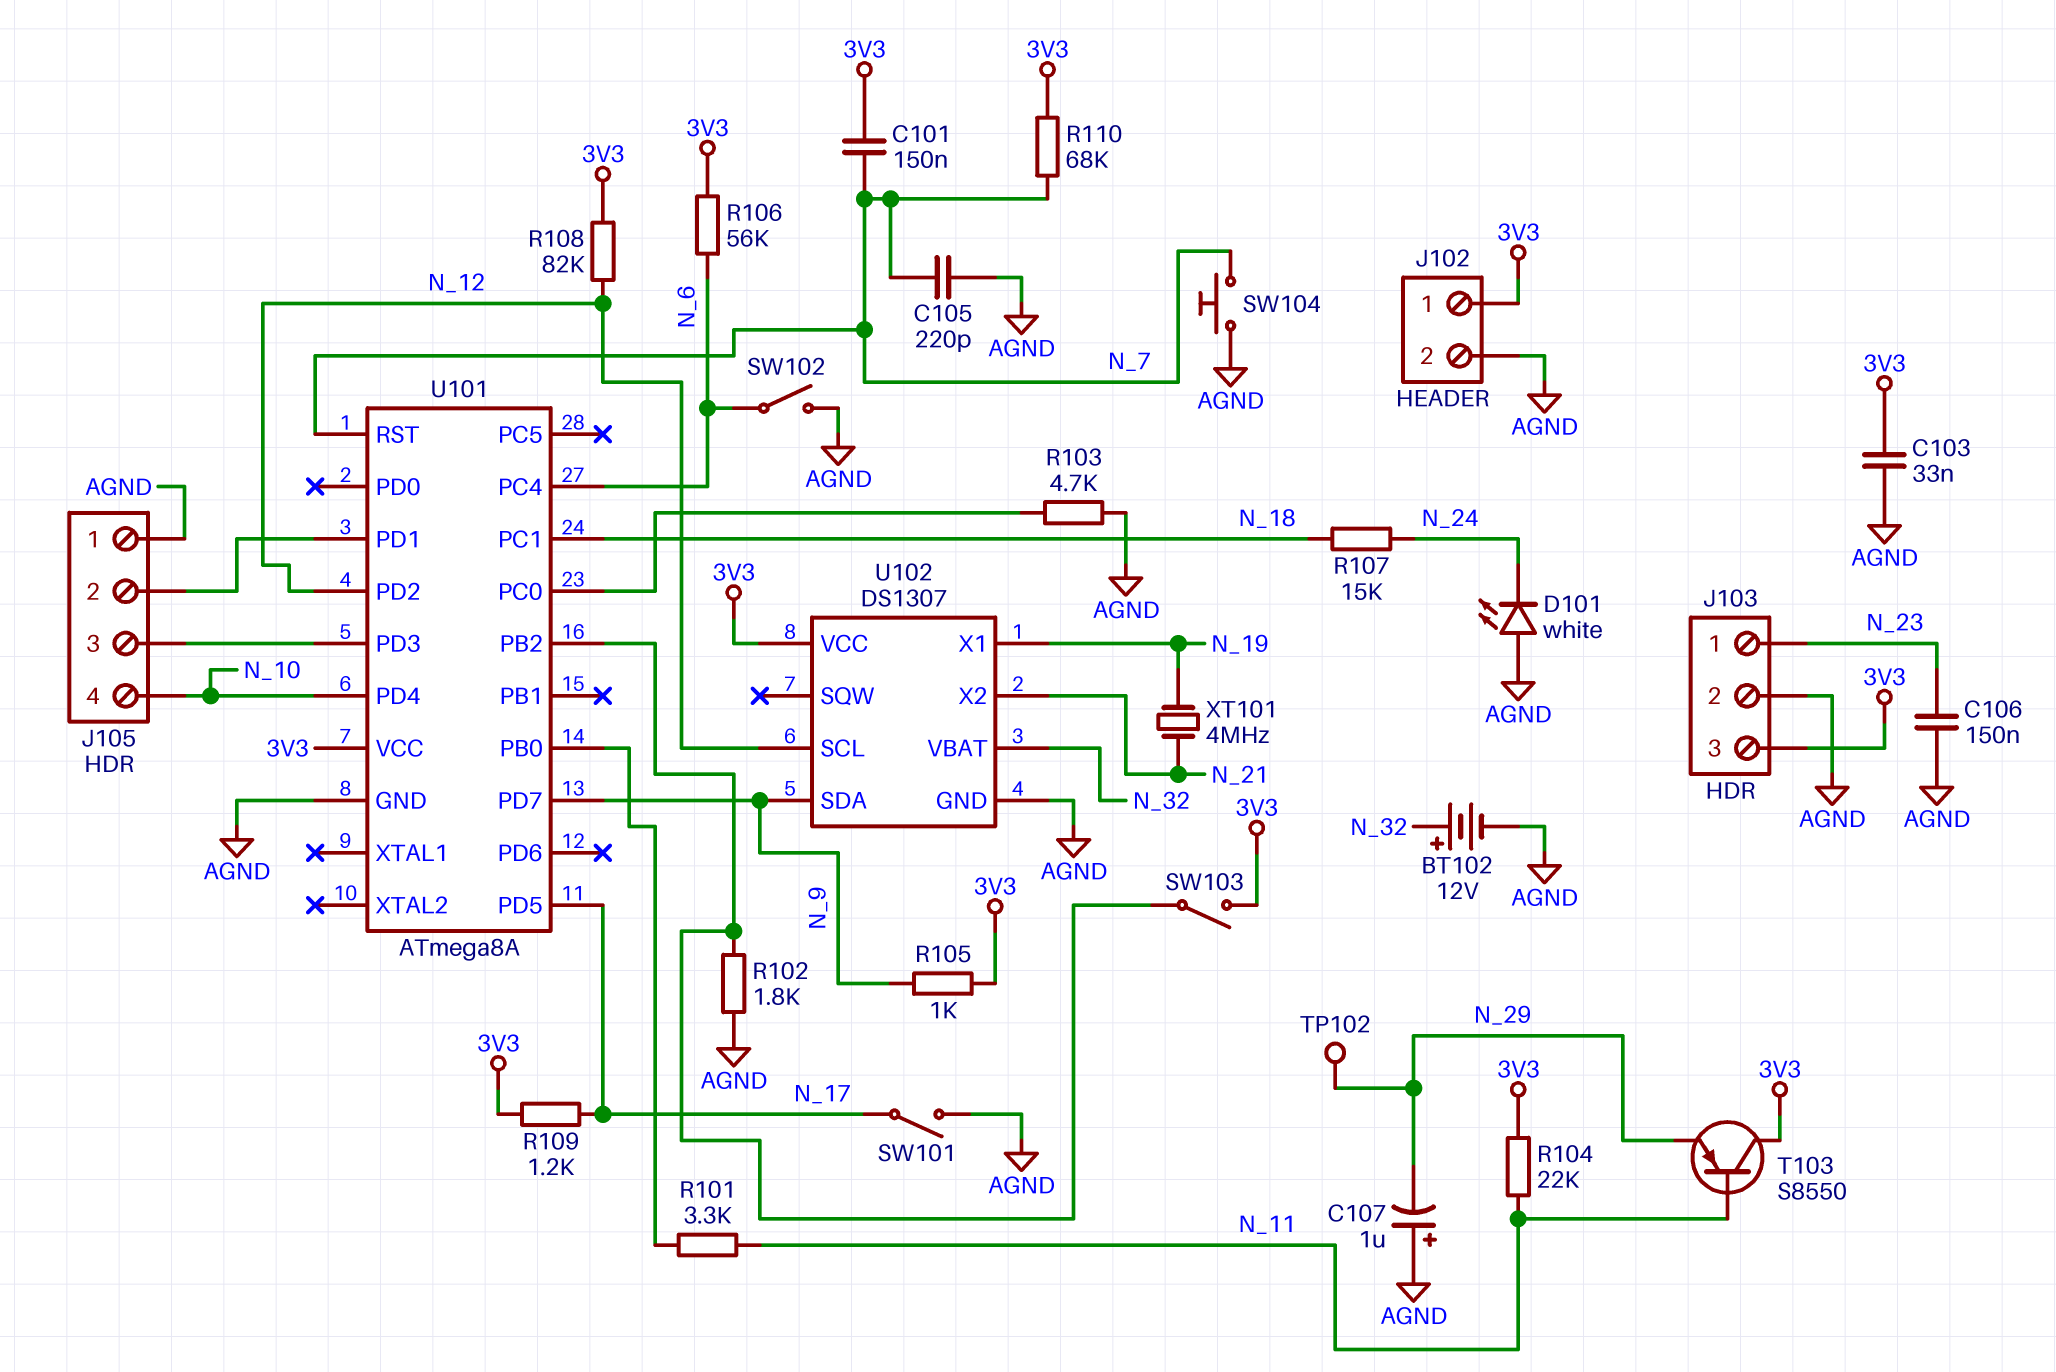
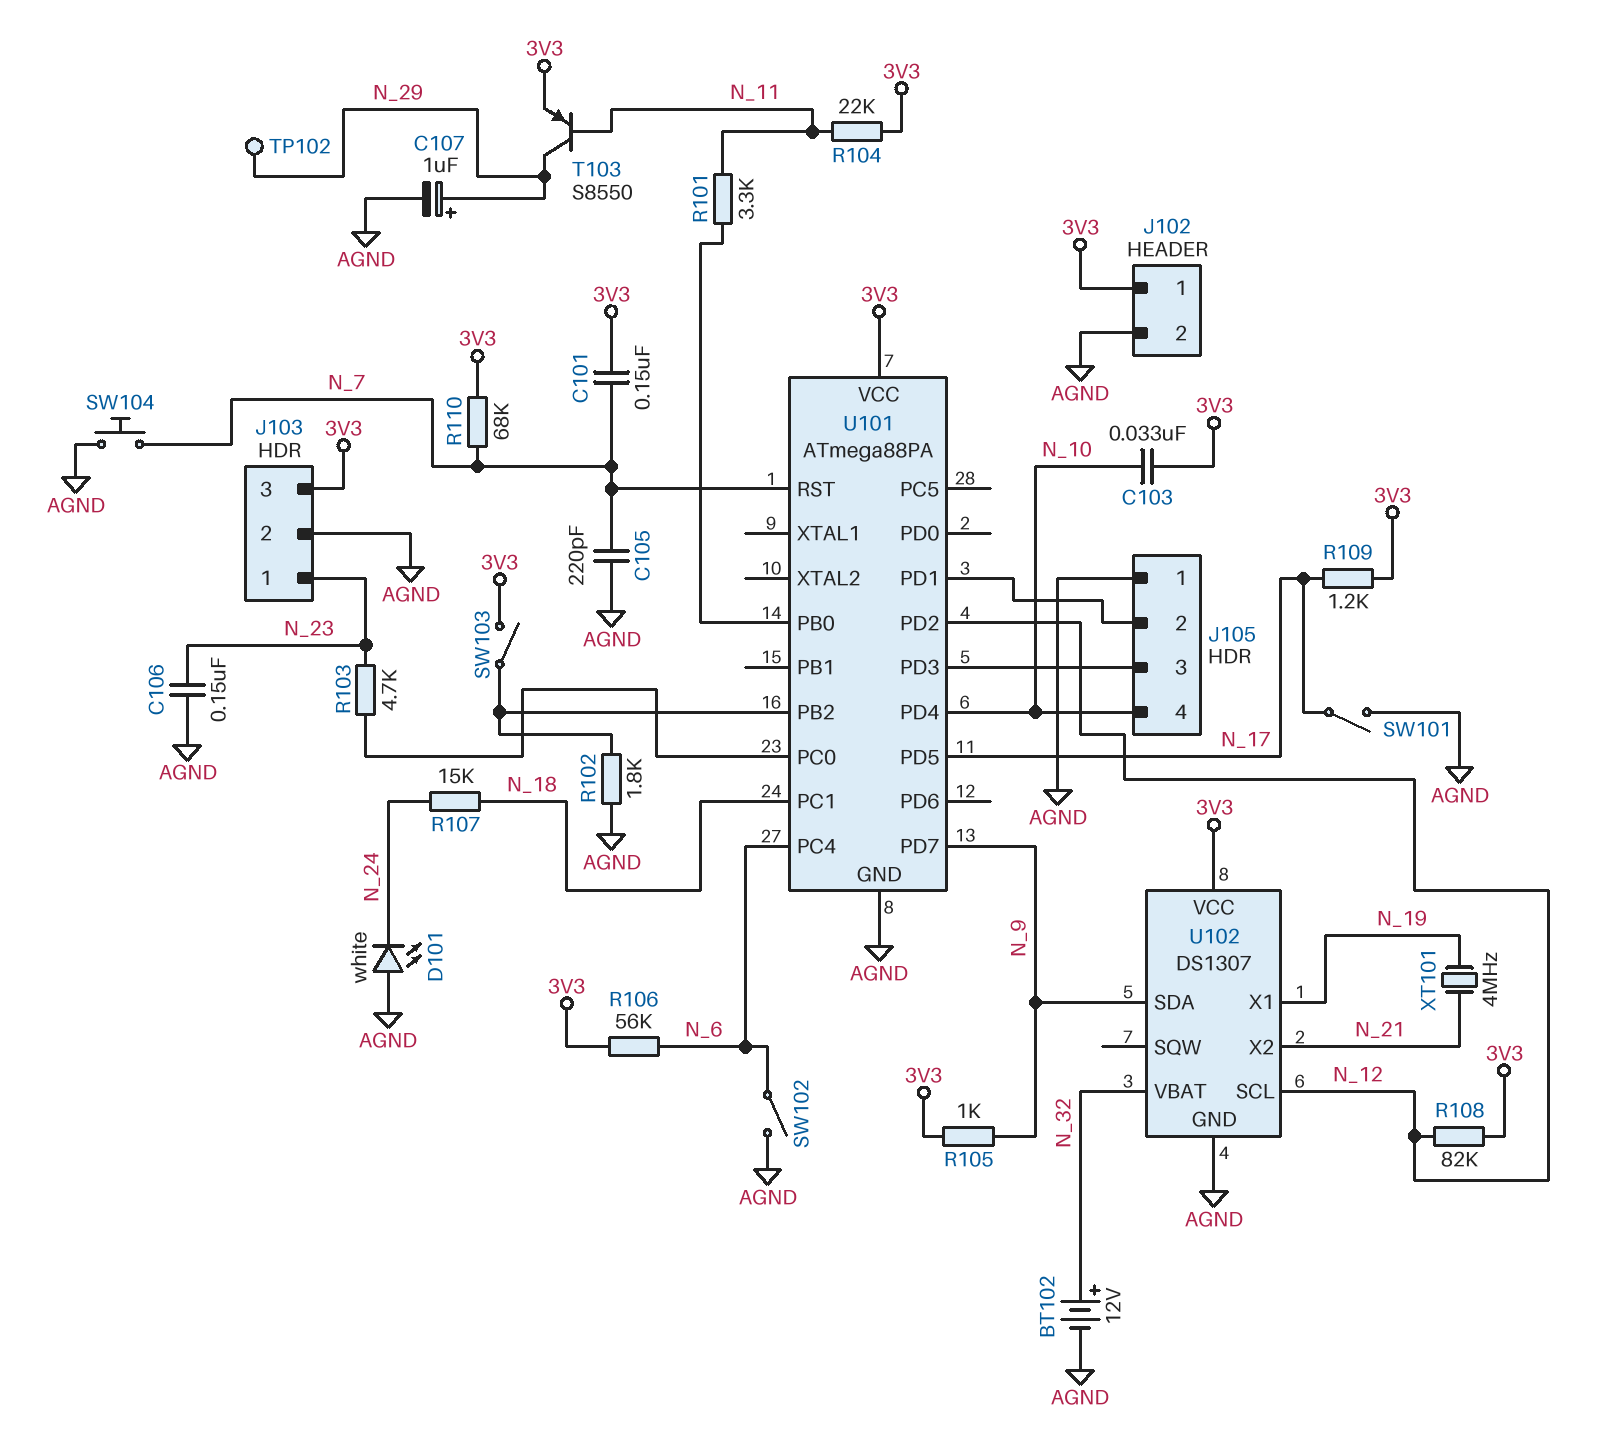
C103: 33nF (3V3, AGND) -> 33nF (3V3, N_10)
C107: 1uF (plus AGND, minus N_29) -> 1uF (plus N_29, minus AGND)
R103: 4.7k (AGND, U101/PC0) -> 4.7k (N_23, U101/PC0)
T103: PNP S8550 (B N_11, C 3V3, E N_29) -> PNP S8550 (B N_11, C N_29, E 3V3)
U101: ATmega8A -> ATmega88PA

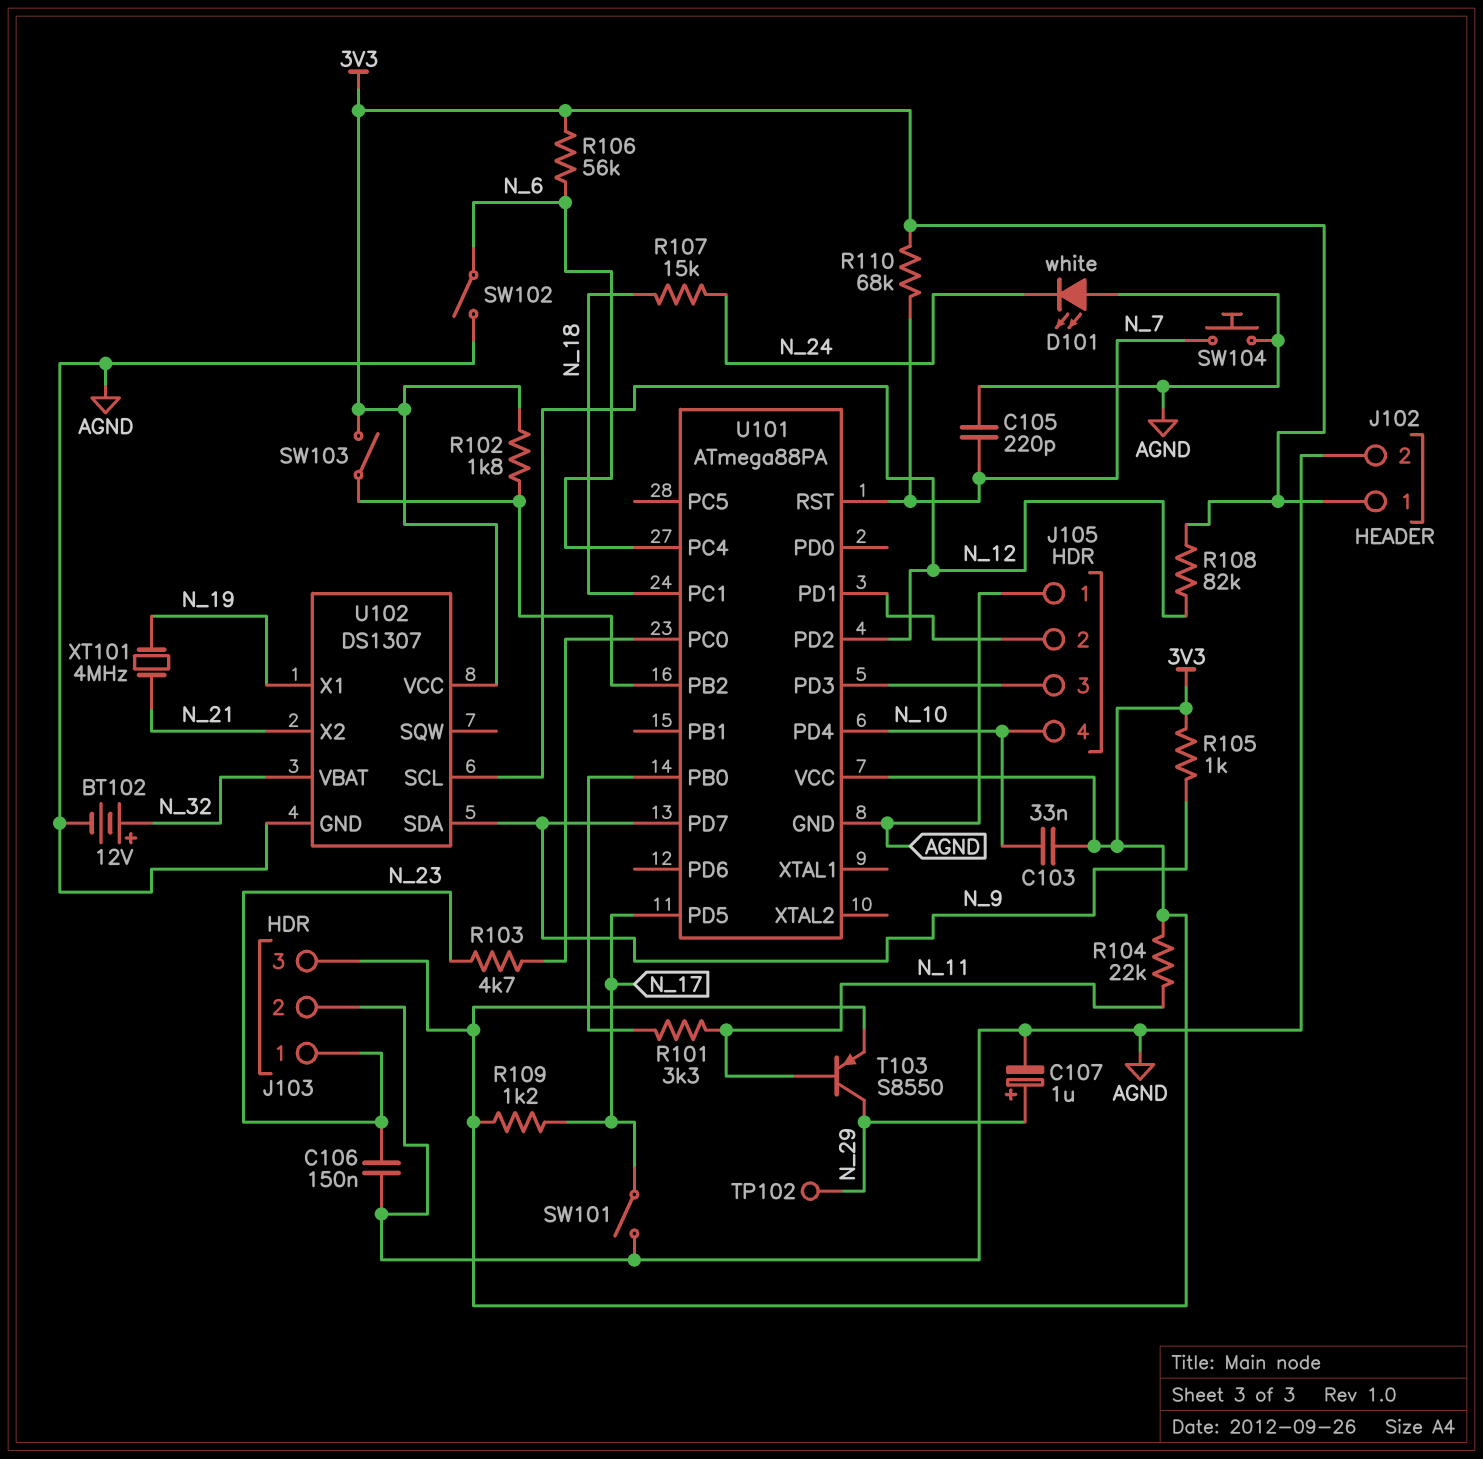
C101: 150nF (3V3, N_7) -> none
R102: 1.8k (AGND, U101/PB2) -> 1.8k (3V3, U101/PB2)

